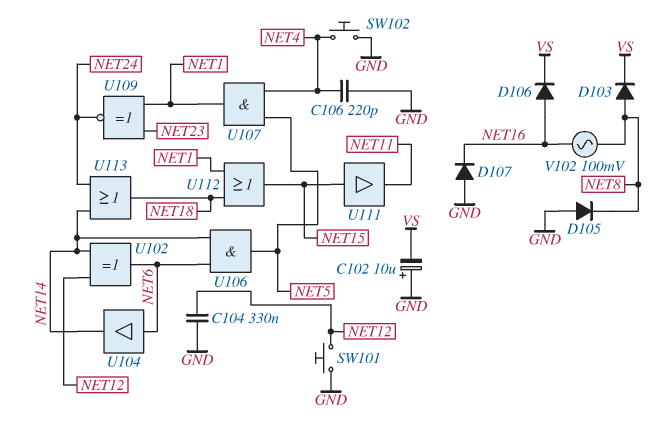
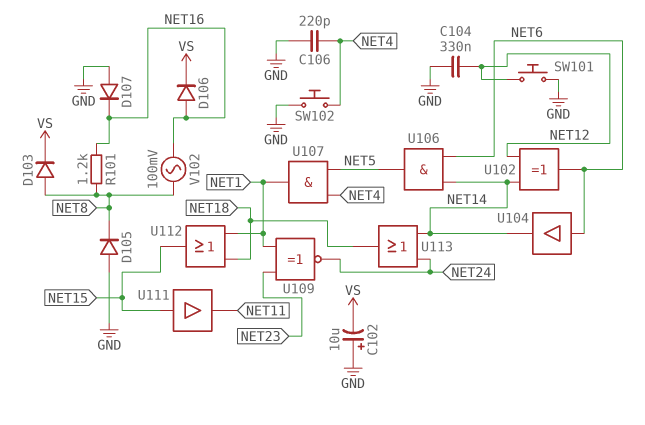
R101: none -> 1.2k (NET8, NET16)

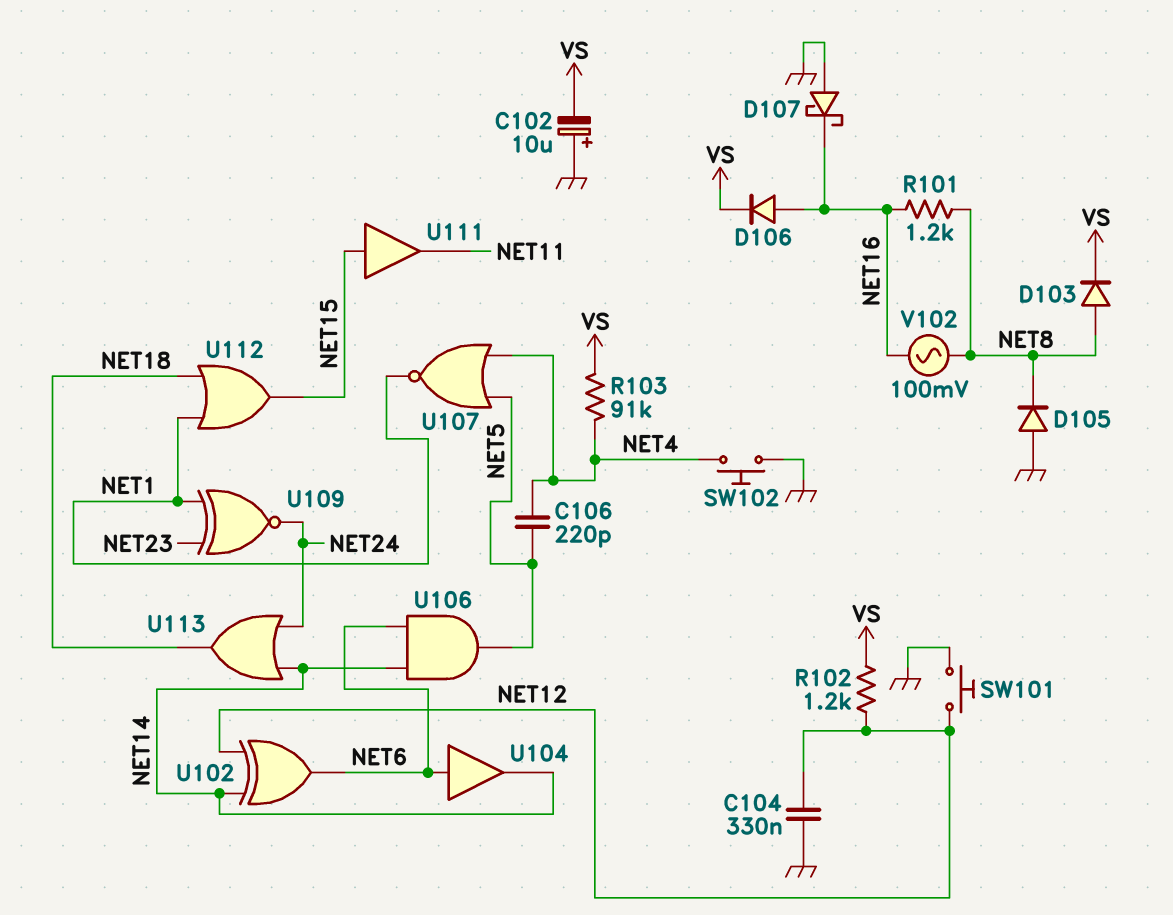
C106: 220pF (GND, NET4) -> 220pF (NET4, NET5)
D107: diode (A GND, K NET16) -> schottky (A GND, K NET16)
R102: none -> 1.2k (NET12, VS)
R103: none -> 91k (NET4, VS)
U107: AND (in NET4, in NET5, out NET1) -> NOR (in NET4, in NET5, out NET1)

